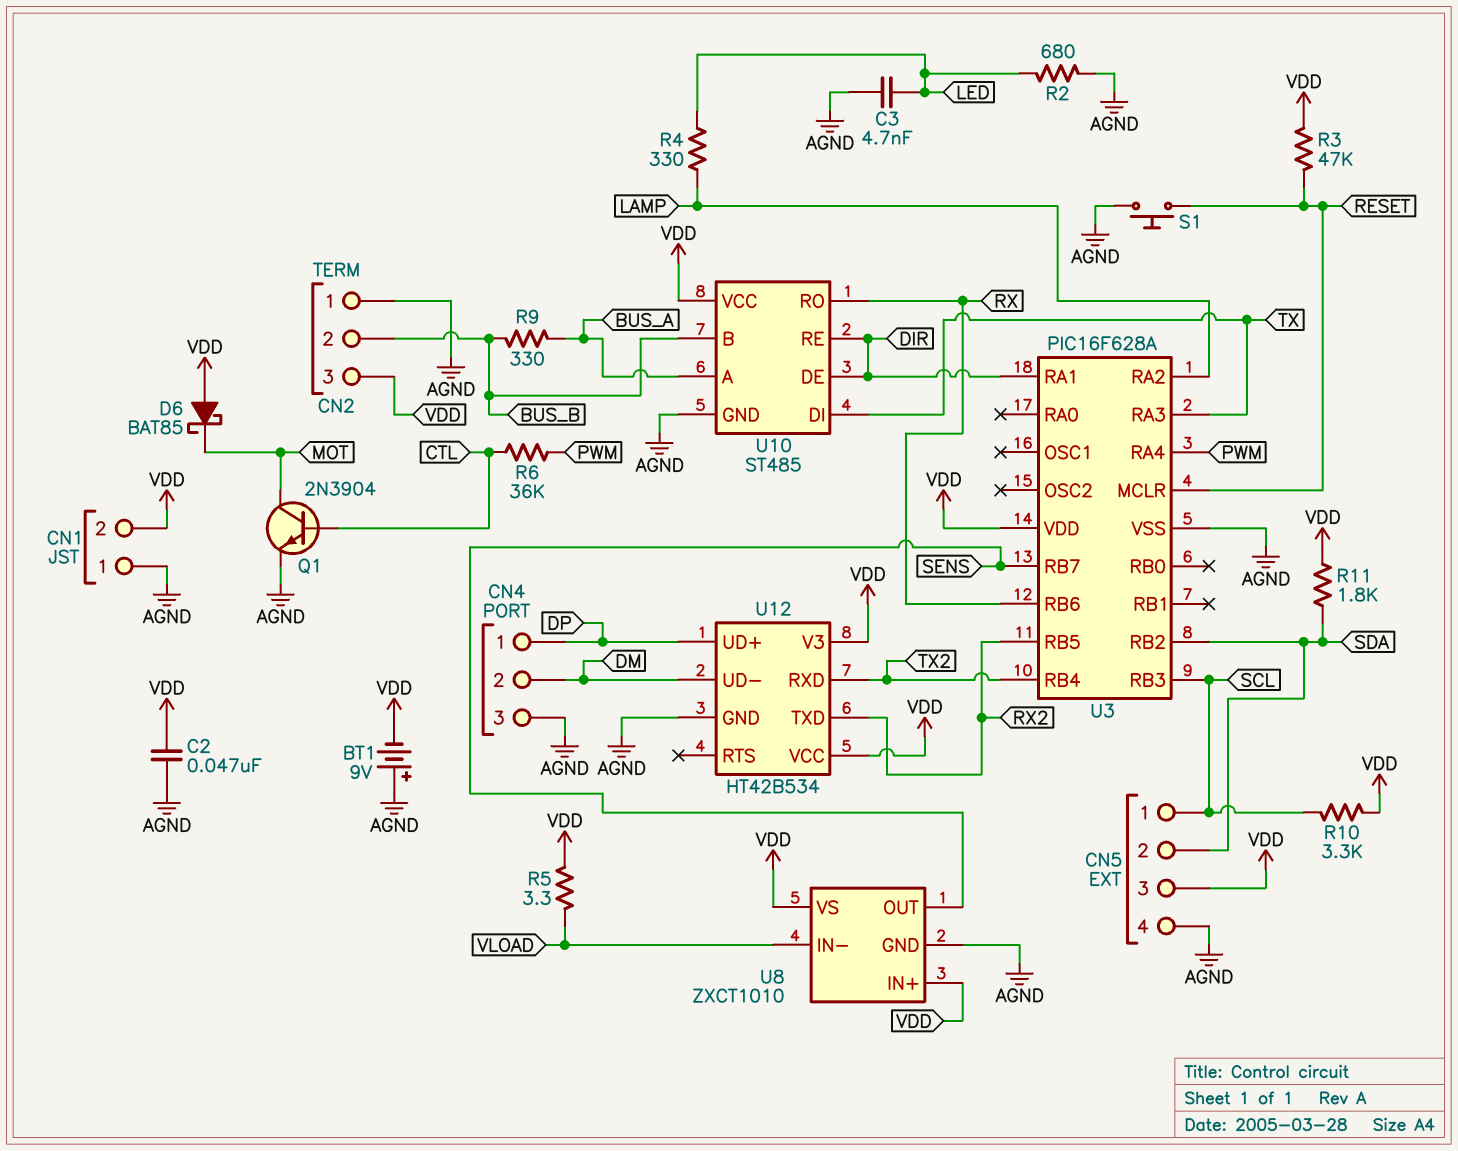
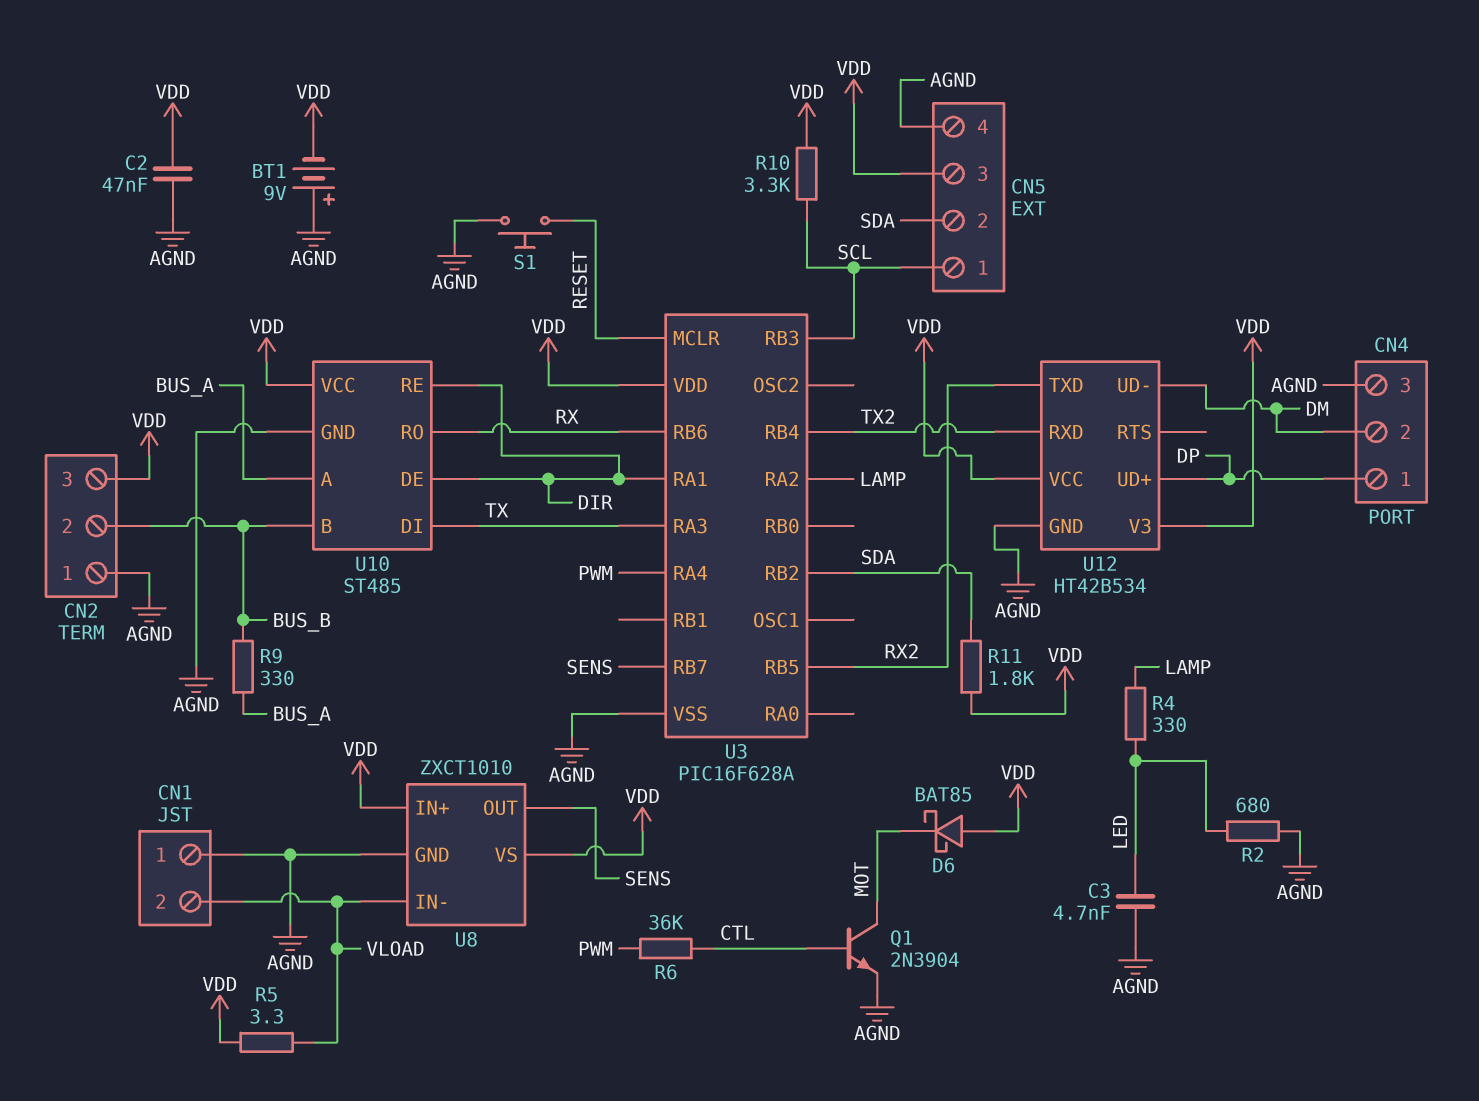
CN1 pin 2: VDD -> VLOAD
R3: 47k (RESET, VDD) -> none

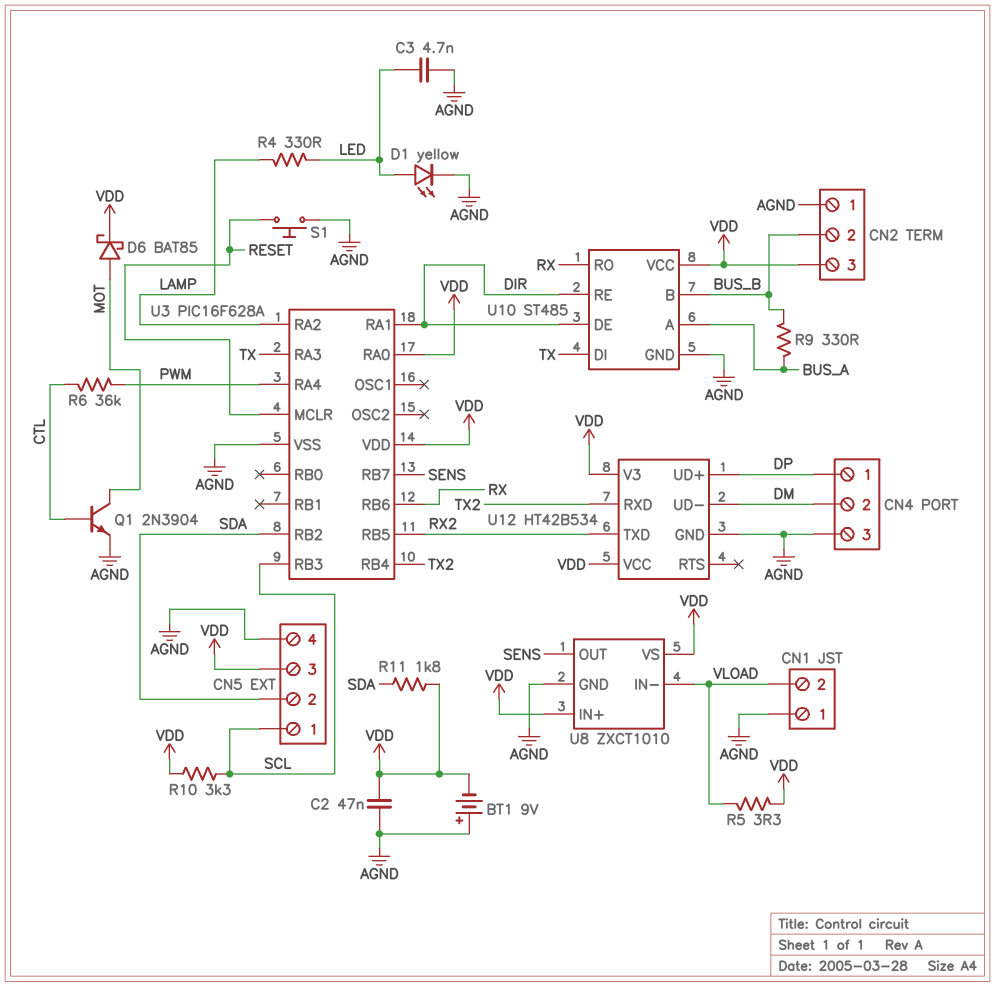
D1: none -> LED yellow (A LED, K AGND)
D6: schottky BAT85 (A VDD, K MOT) -> schottky BAT85 (A MOT, K VDD)
R2: 680 (AGND, LED) -> none
U3 pin RA0: none -> VDD

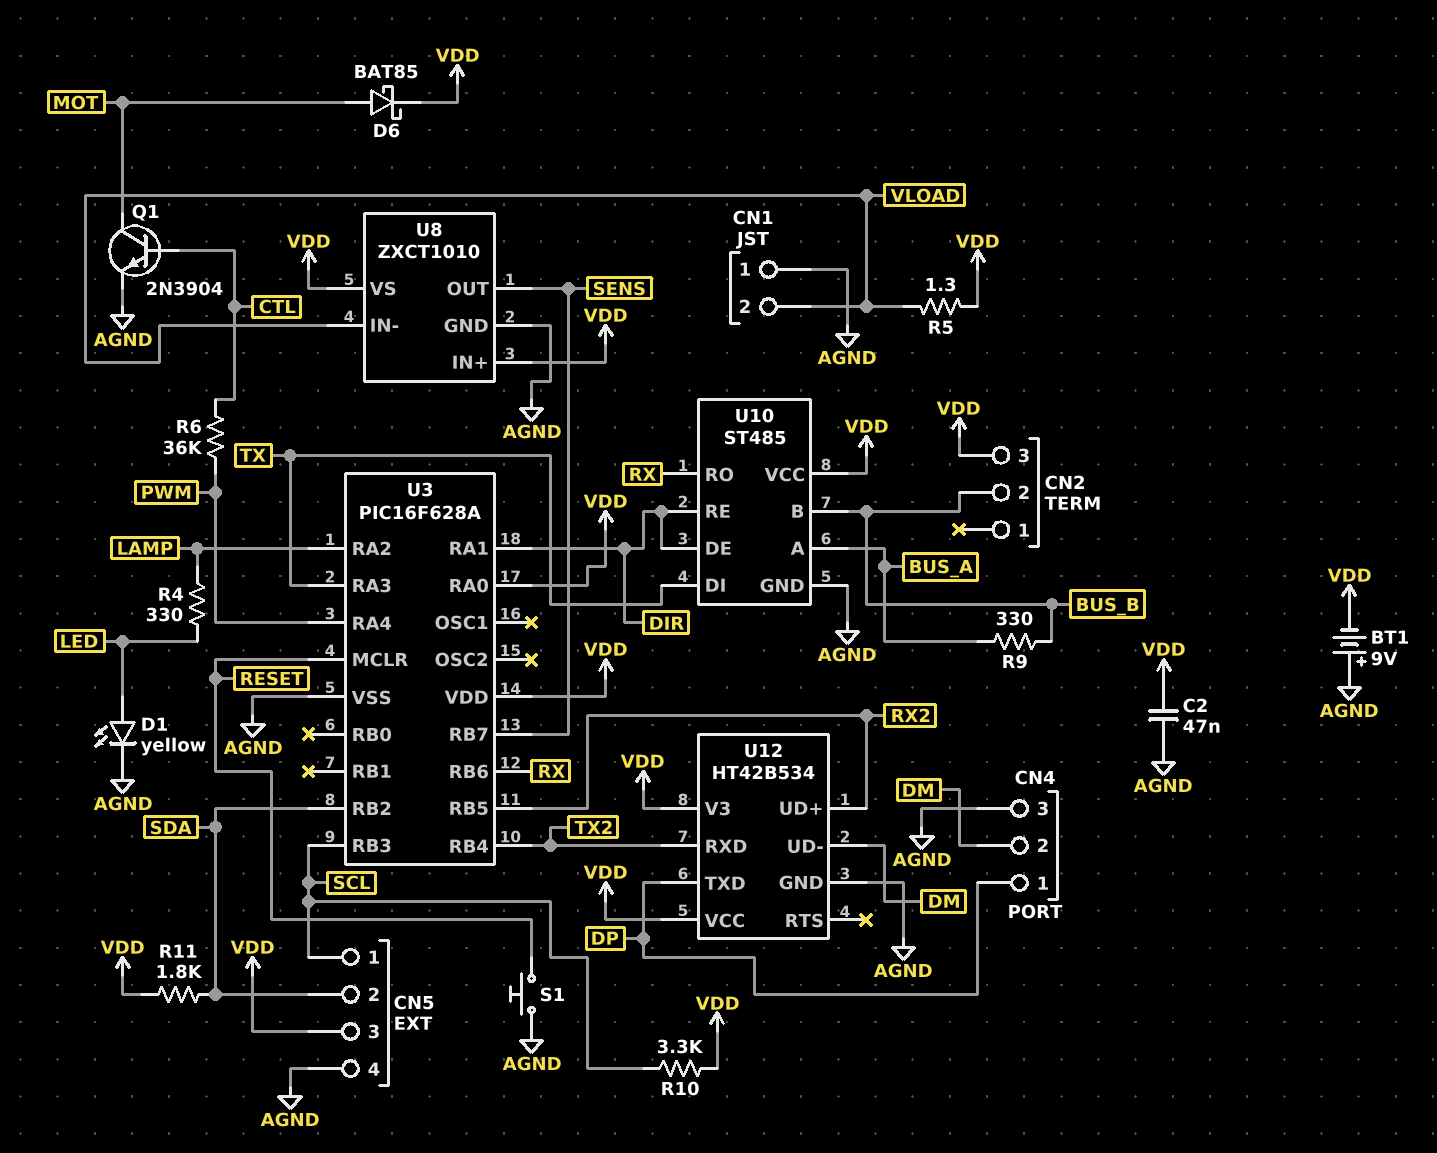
C3: 4.7nF (AGND, LED) -> none
CN2 pin 1: AGND -> none
R5: 3.3 (VDD, VLOAD) -> 1.3 (VDD, VLOAD)
U12 pin TXD: RX2 -> DP
U12 pin UD+: DP -> RX2

